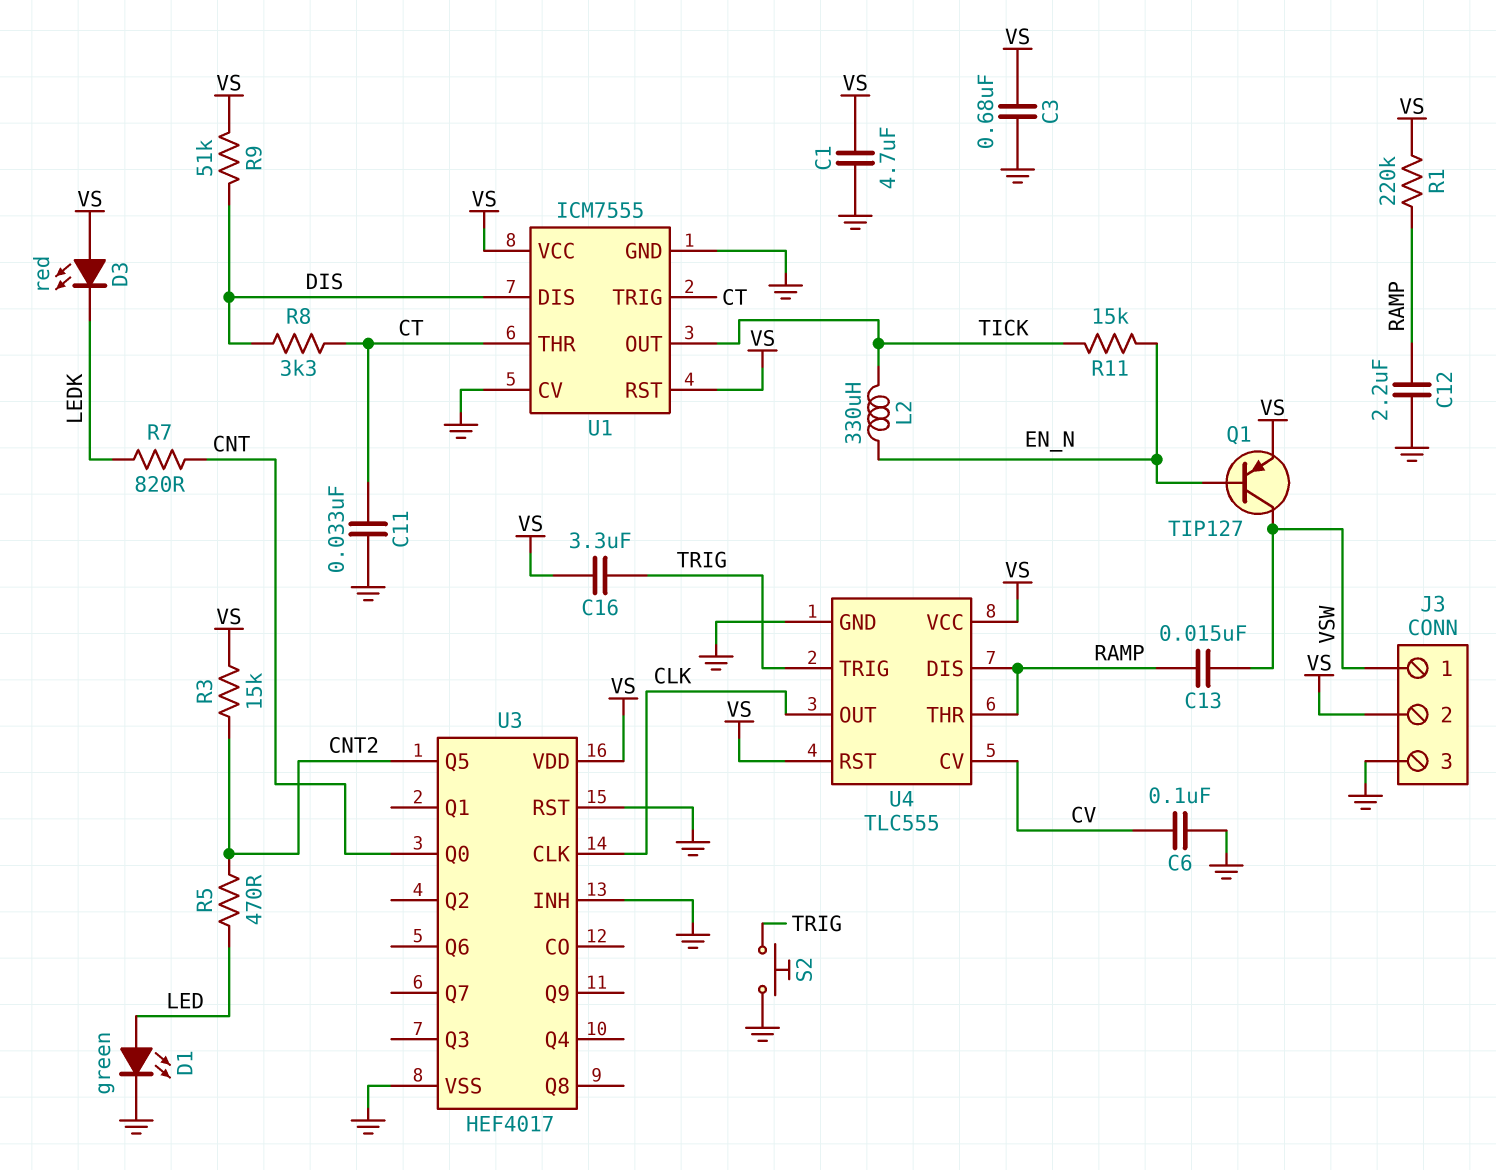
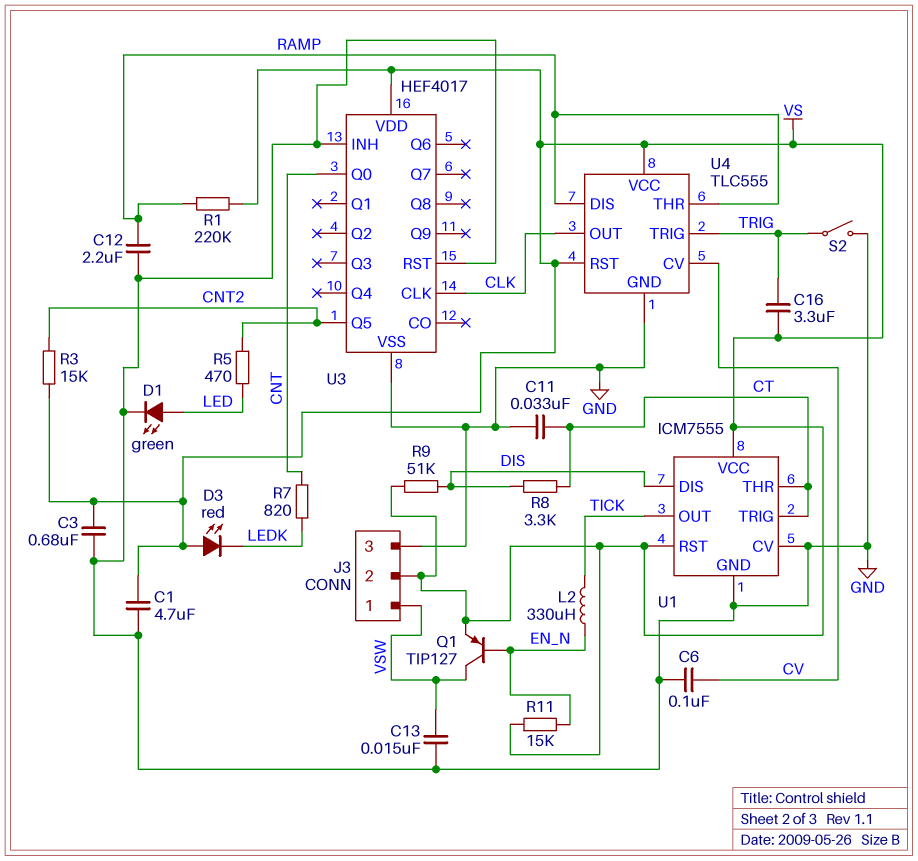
C13: 15nF (RAMP, VSW) -> 15nF (GND, VSW)
R11: 15k (EN_N, TICK) -> 15k (EN_N, VS)
S2: button (GND, TRIG) -> switch (GND, TRIG)

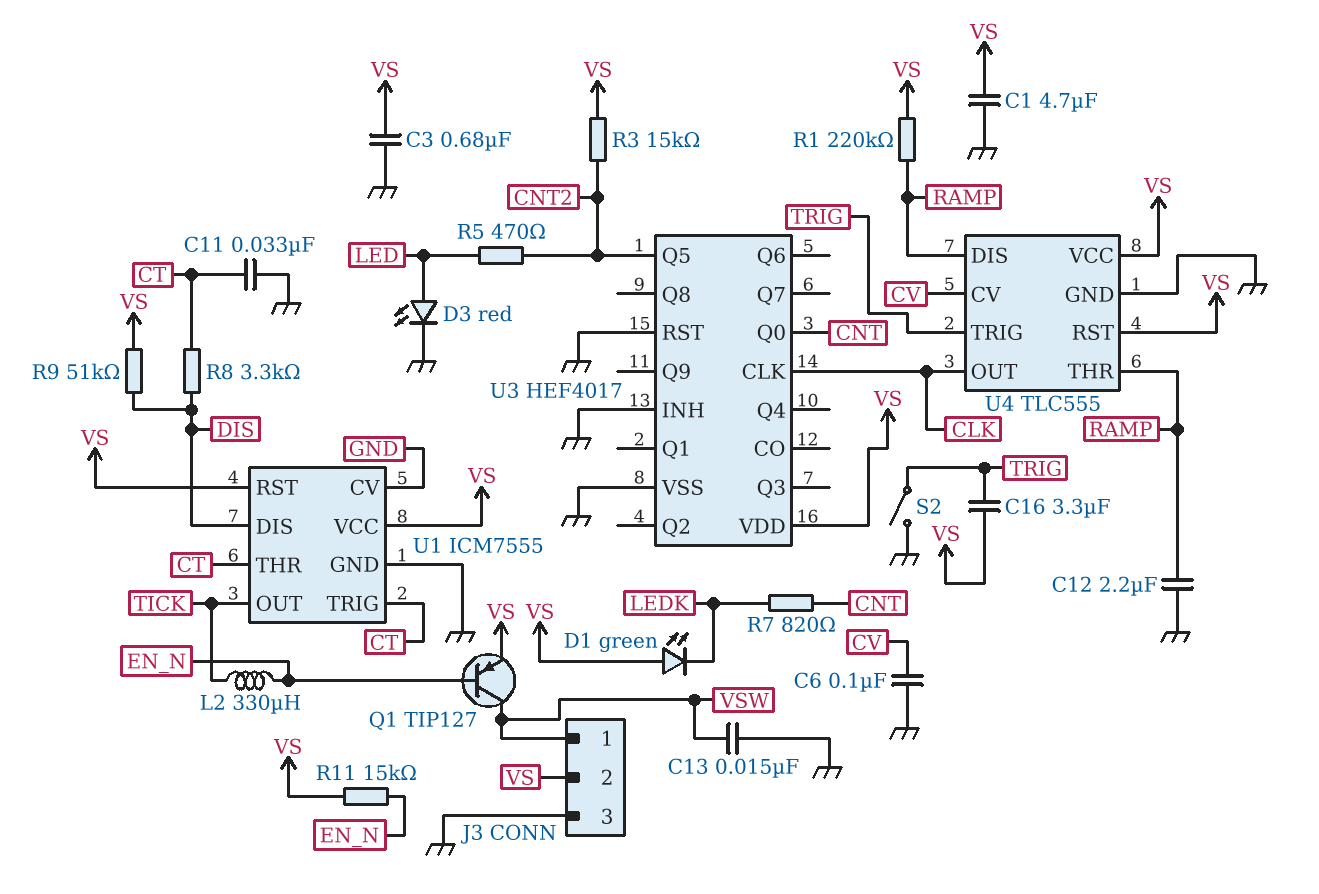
D1: LED green (A LED, K GND) -> LED green (A VS, K LEDK)
D3: LED red (A VS, K LEDK) -> LED red (A LED, K GND)

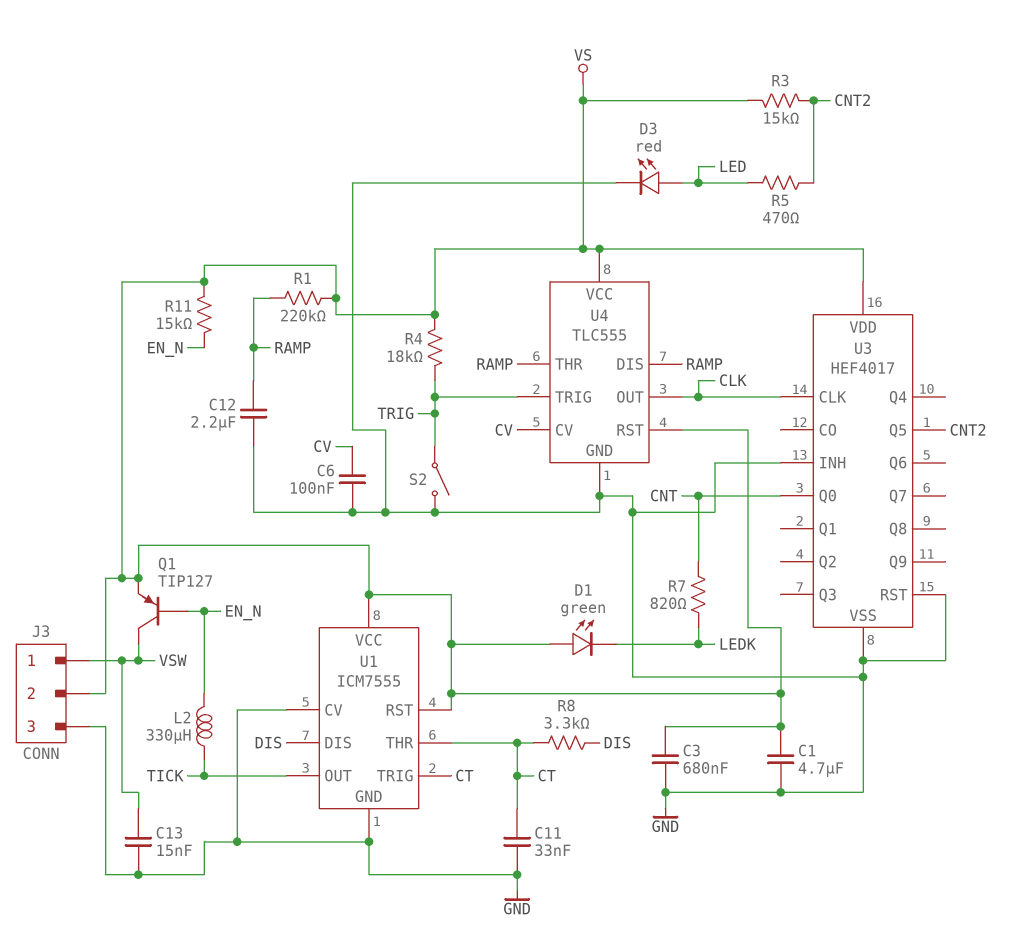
C16: 3.3uF (TRIG, VS) -> none
R4: none -> 18k (TRIG, VS)
R9: 51k (DIS, VS) -> none

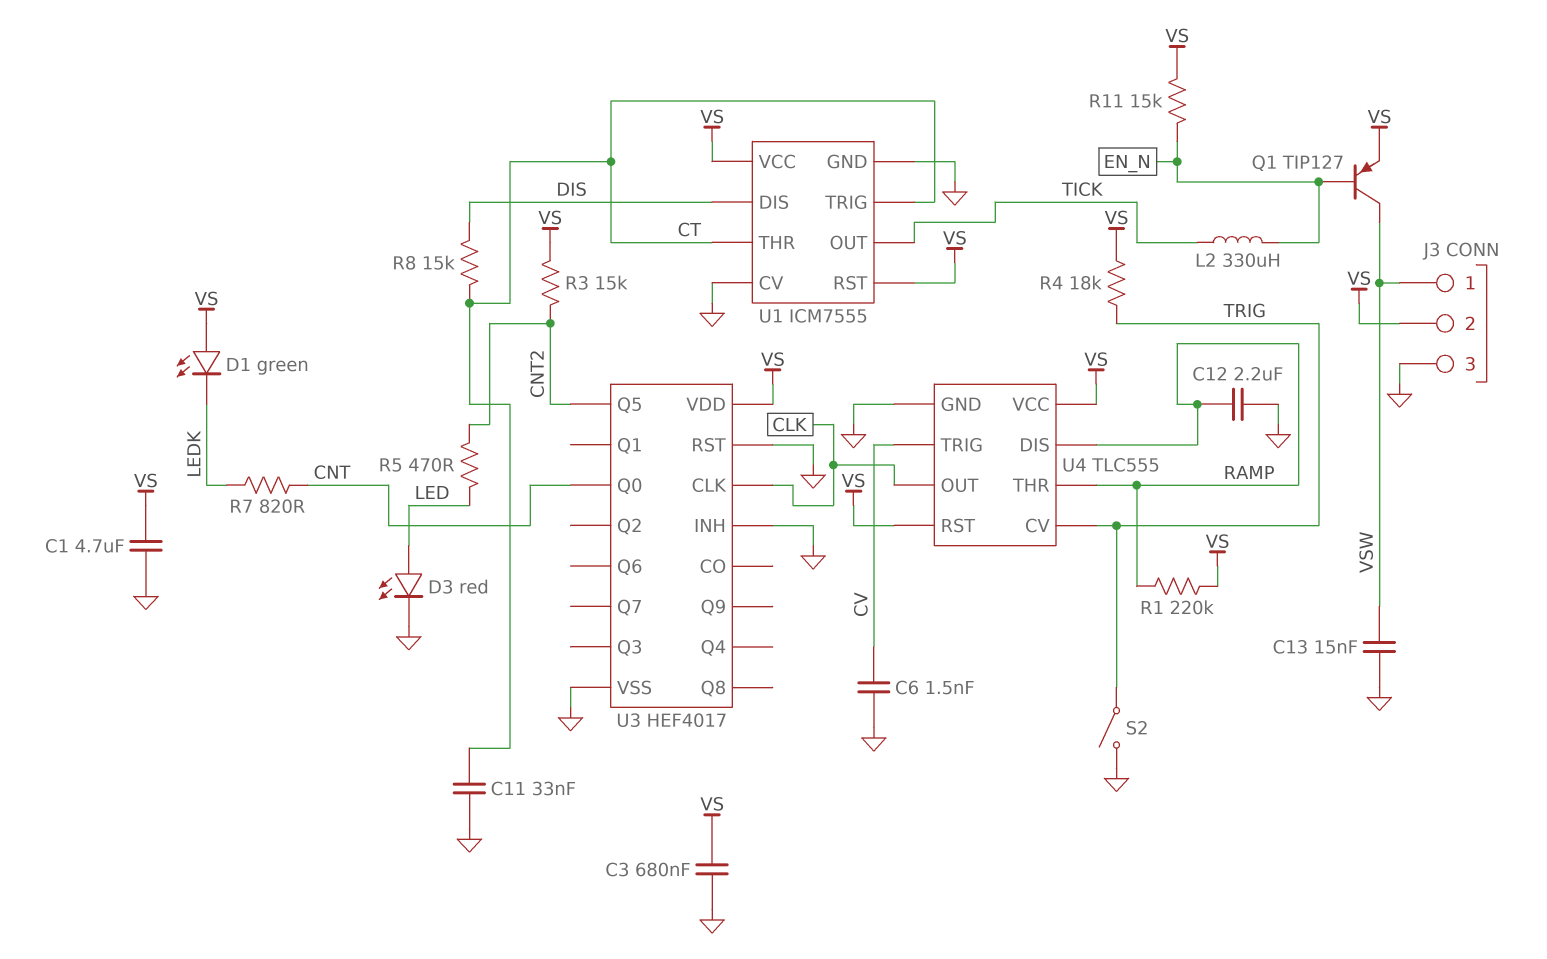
C6: 100nF (CV, GND) -> 1.5nF (CV, GND)
R8: 3.3k (CT, DIS) -> 15k (CT, DIS)
U4 pin CV: CV -> TRIG
U4 pin TRIG: TRIG -> CV

